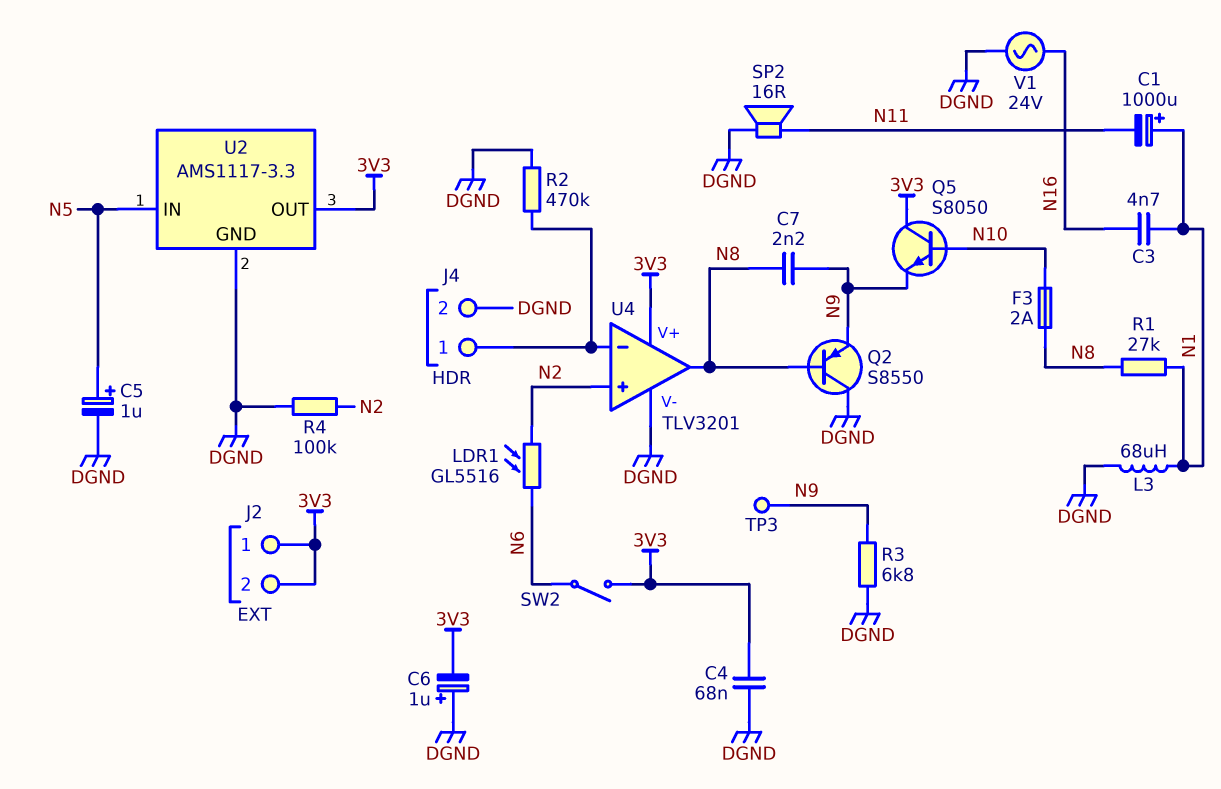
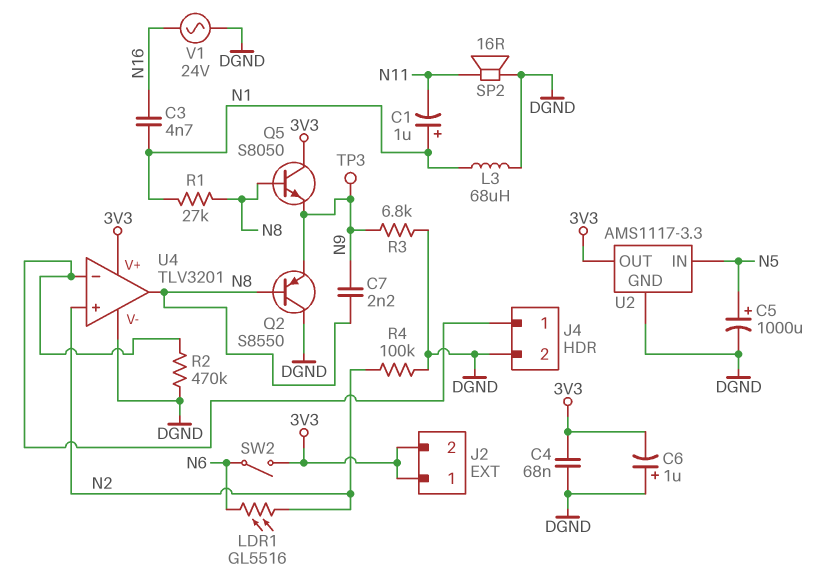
C1: 1000uF (plus N1, minus N11) -> 1uF (plus N1, minus N11)
C5: 1uF (plus N5, minus DGND) -> 1000uF (plus N5, minus DGND)
F3: 2A (N8, N10) -> none
Q5: NPN S8050 (B N10, C 3V3, E N9) -> NPN S8050 (B N8, C 3V3, E N9)

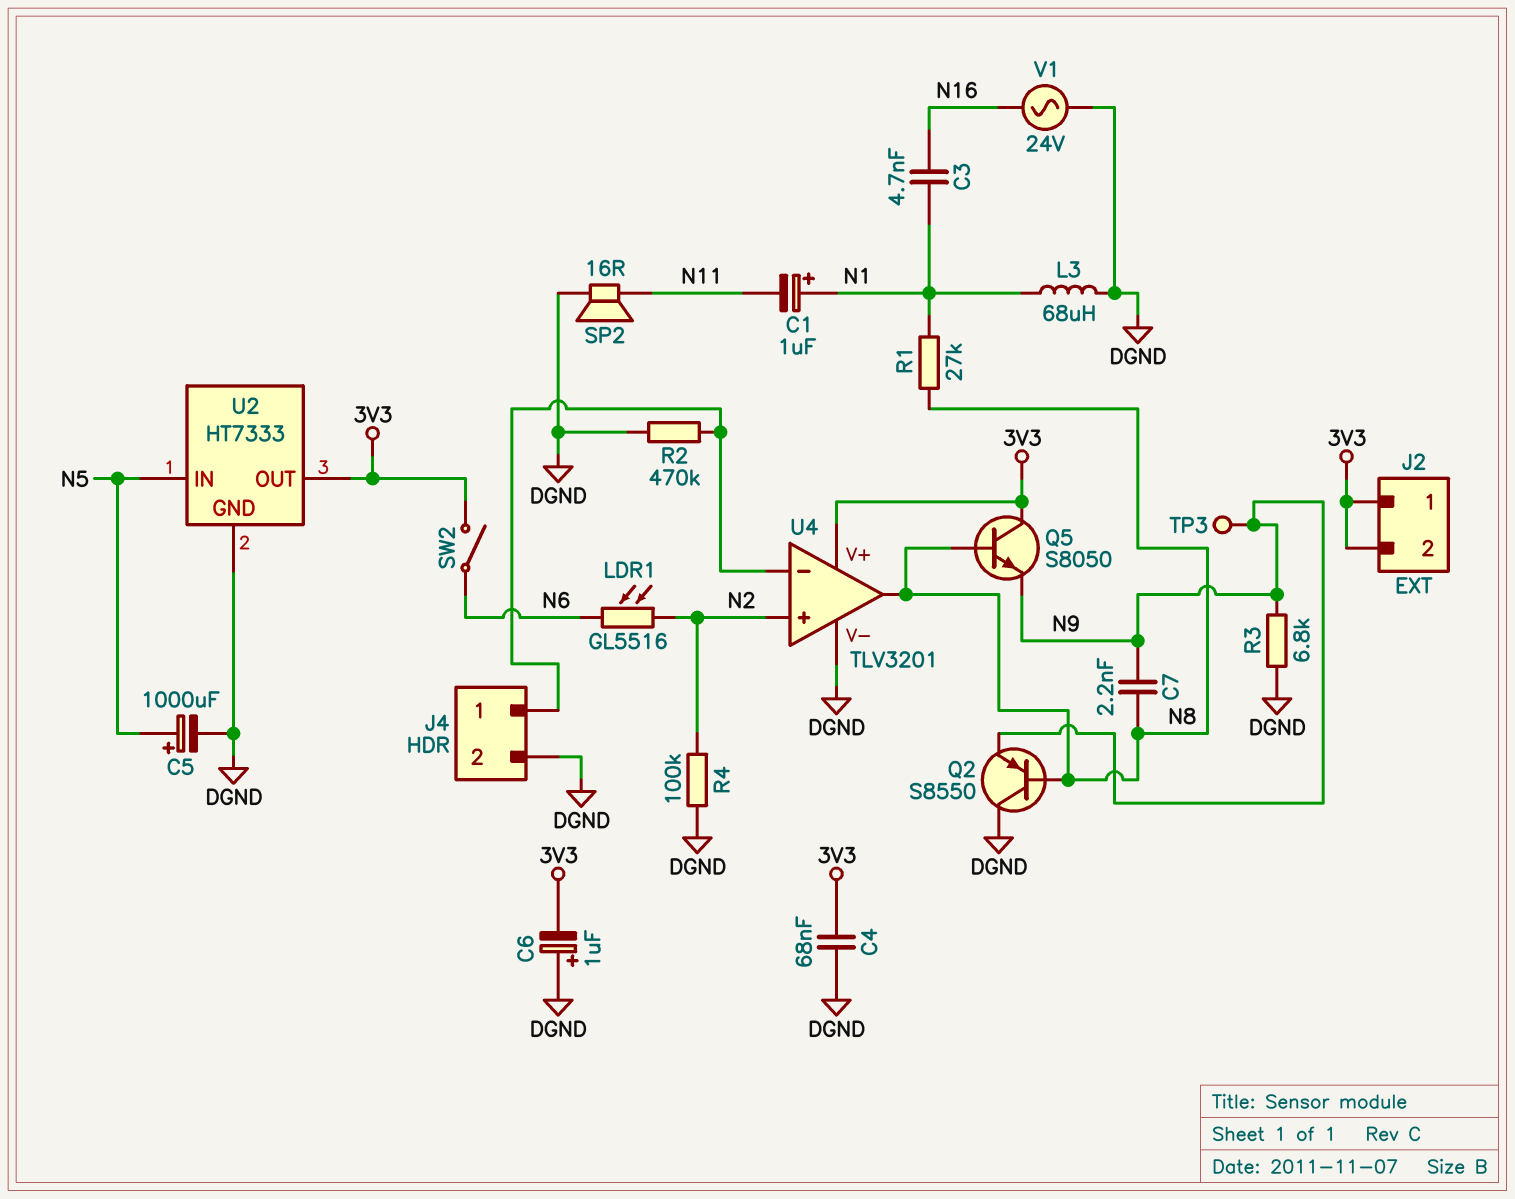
U2: AMS1117-3.3 -> HT7333

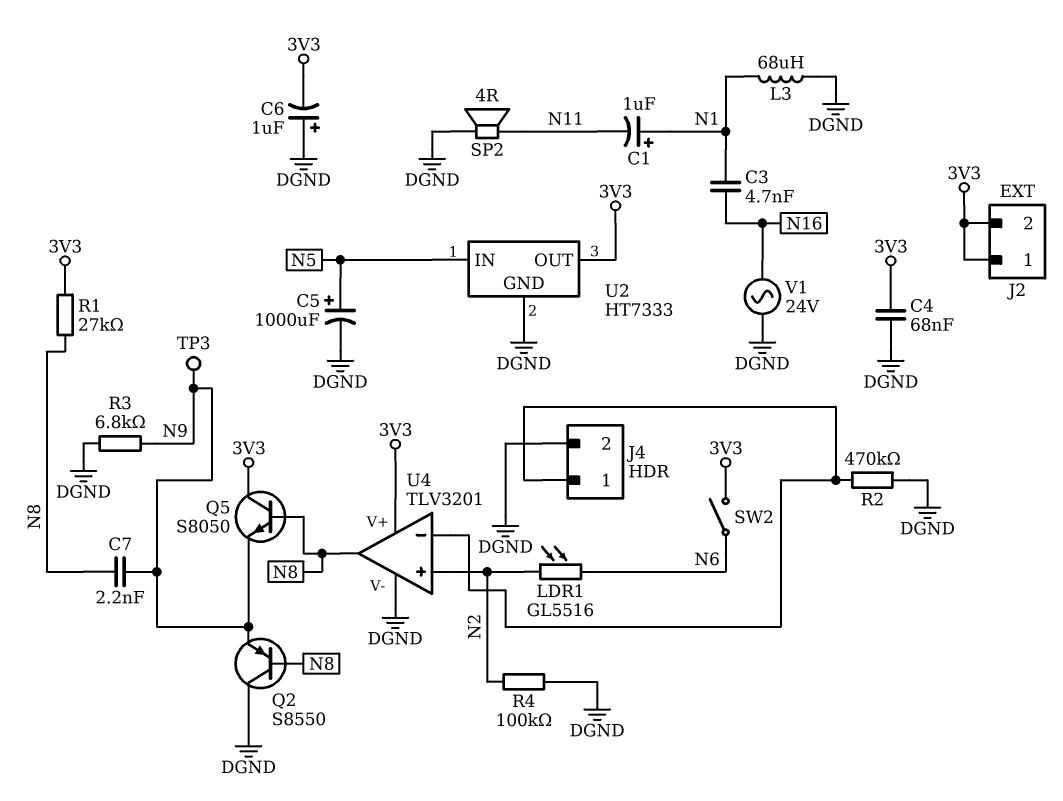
R1: 27k (N1, N8) -> 27k (3V3, N8)
SP2: speaker 16R (DGND, N11) -> speaker 4R (DGND, N11)

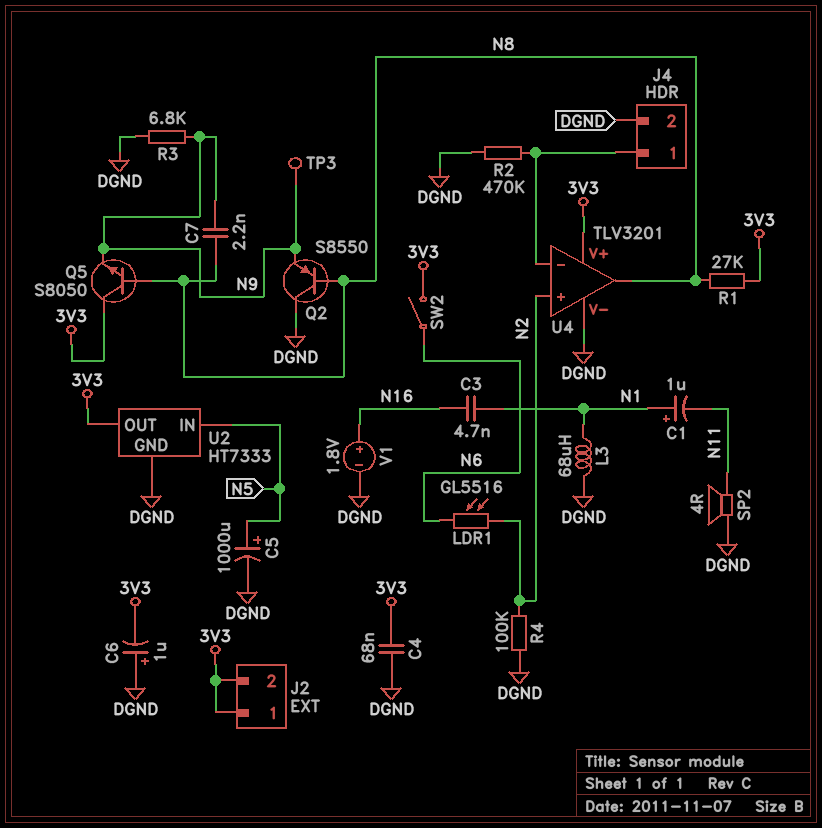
V1: AC 24V (DGND, N16) -> 1.8V (plus N16, minus DGND)

